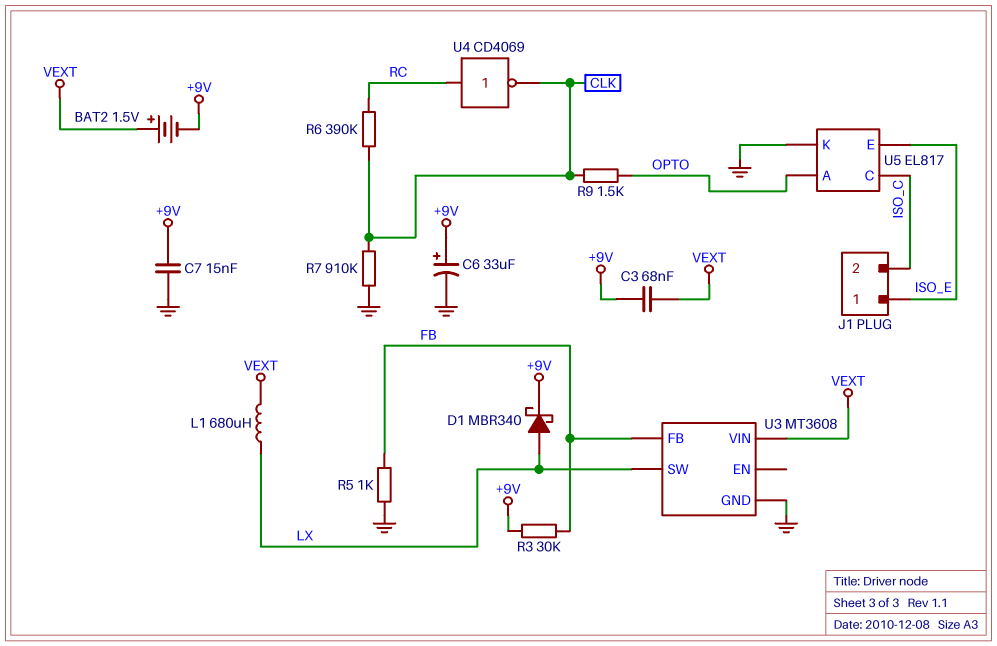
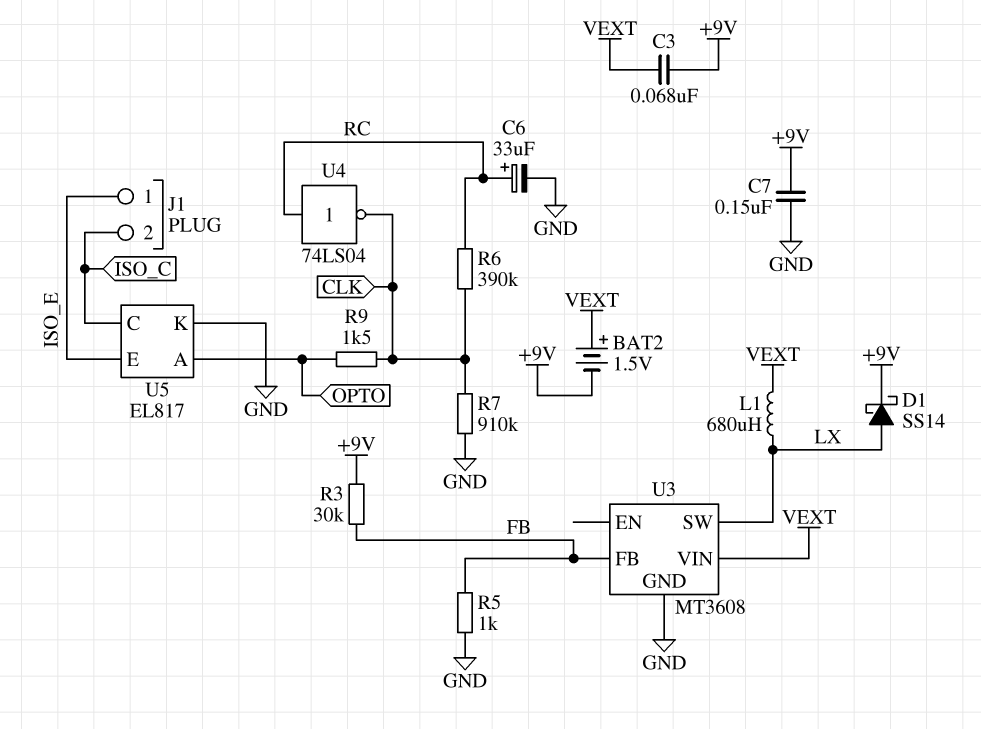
C6: 33uF (plus +9V, minus GND) -> 33uF (plus RC, minus GND)
C7: 15nF (+9V, GND) -> 150nF (+9V, GND)
D1: schottky MBR340 (A LX, K +9V) -> schottky SS14 (A LX, K +9V)
U4: NOT CD4069 (in RC, out CLK) -> NOT 74LS04 (in RC, out CLK)

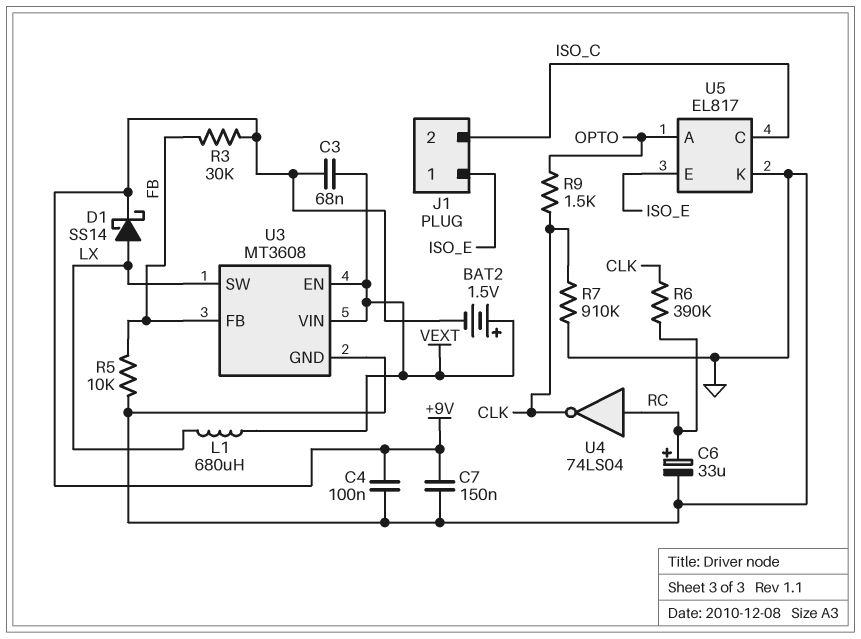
C4: none -> 100nF (+9V, GND)
R5: 1k (FB, GND) -> 10k (FB, GND)
U3 pin EN: none -> VEXT

